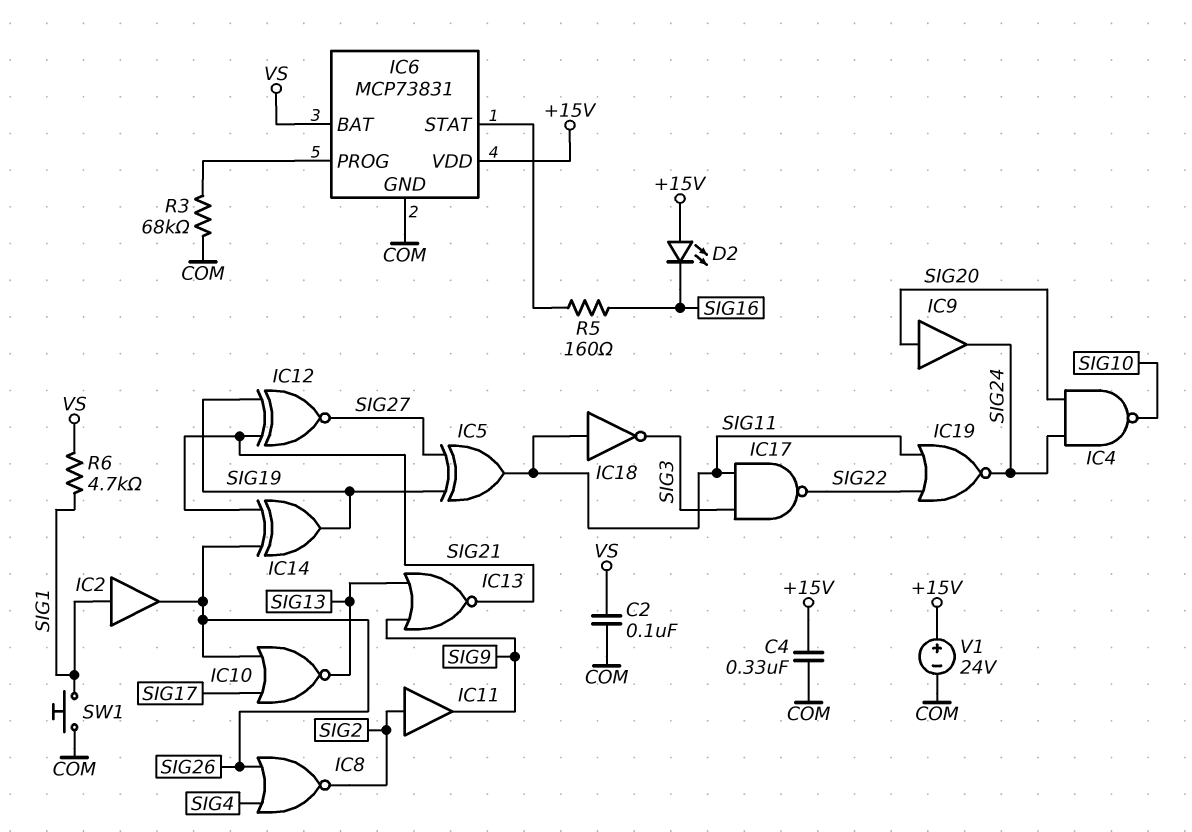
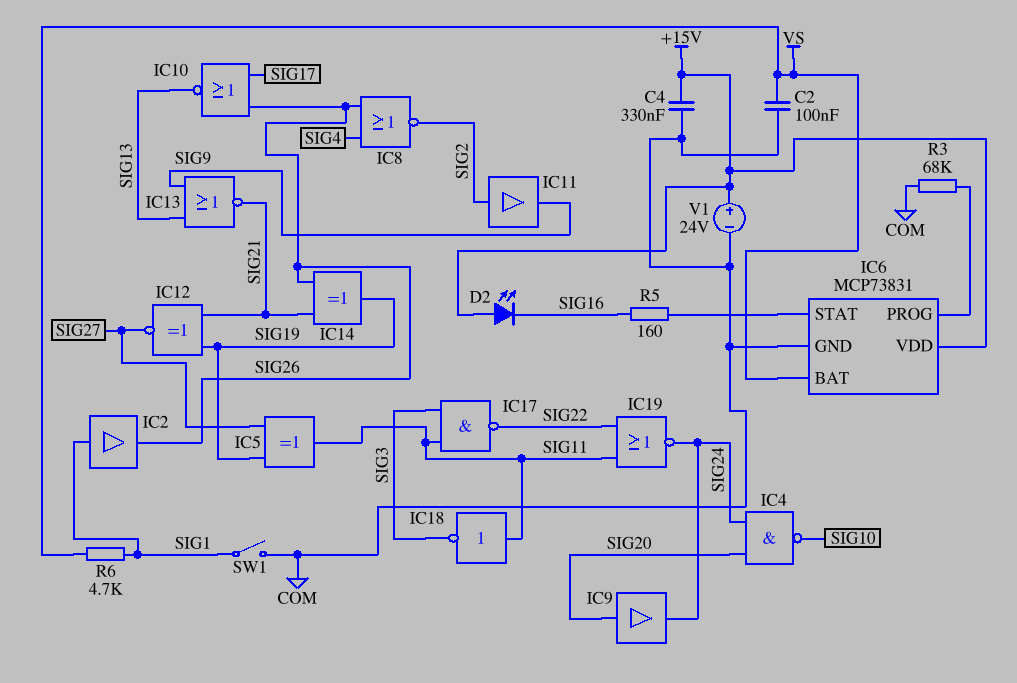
SW1: button (COM, SIG1) -> switch (COM, SIG1)

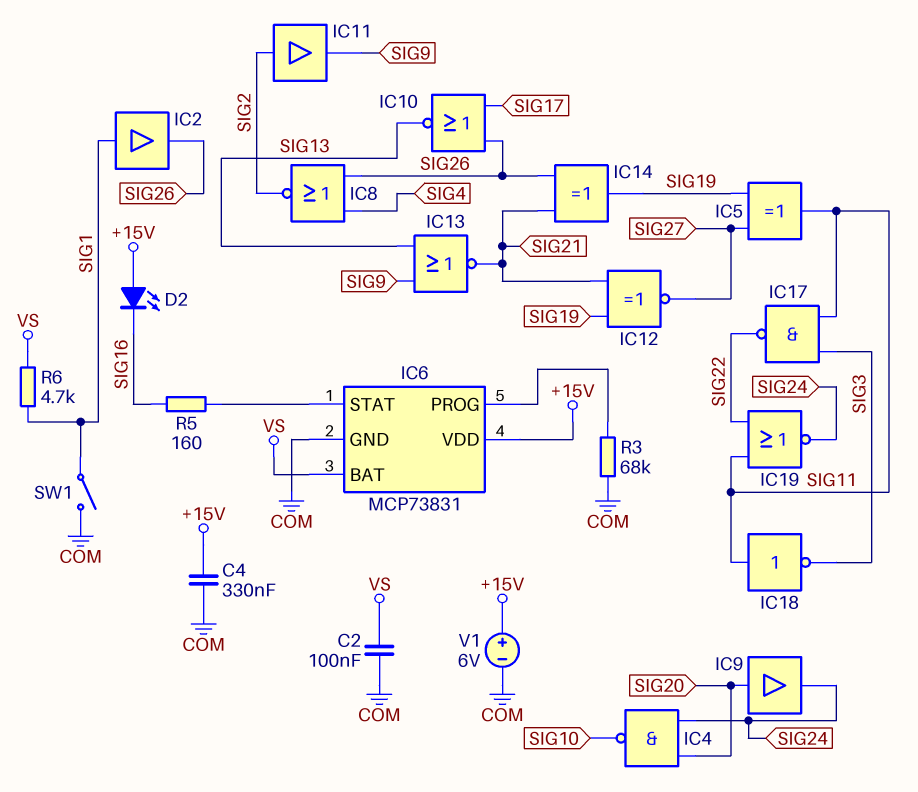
V1: 24V (plus +15V, minus COM) -> 6V (plus +15V, minus COM)

